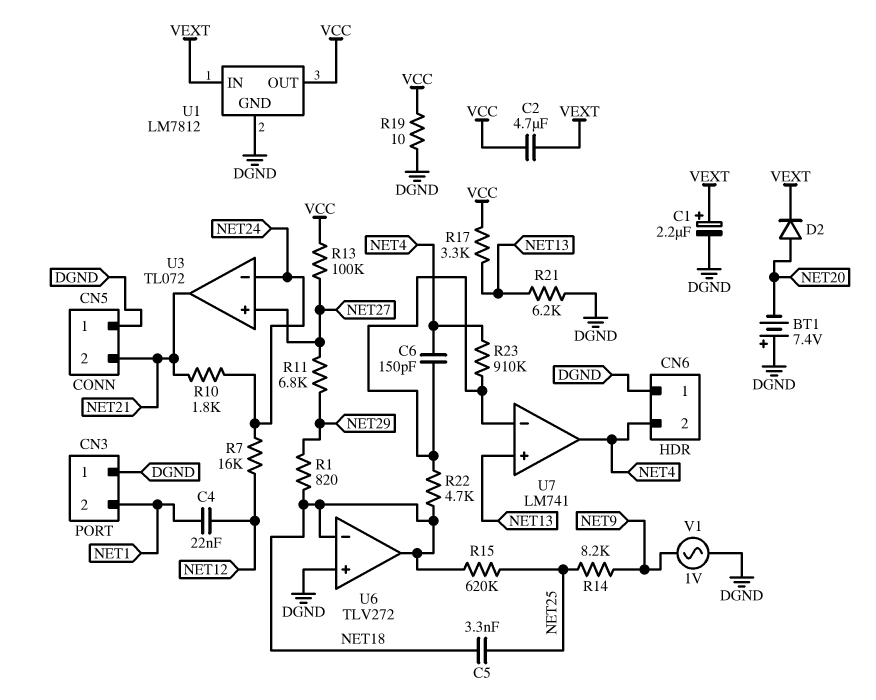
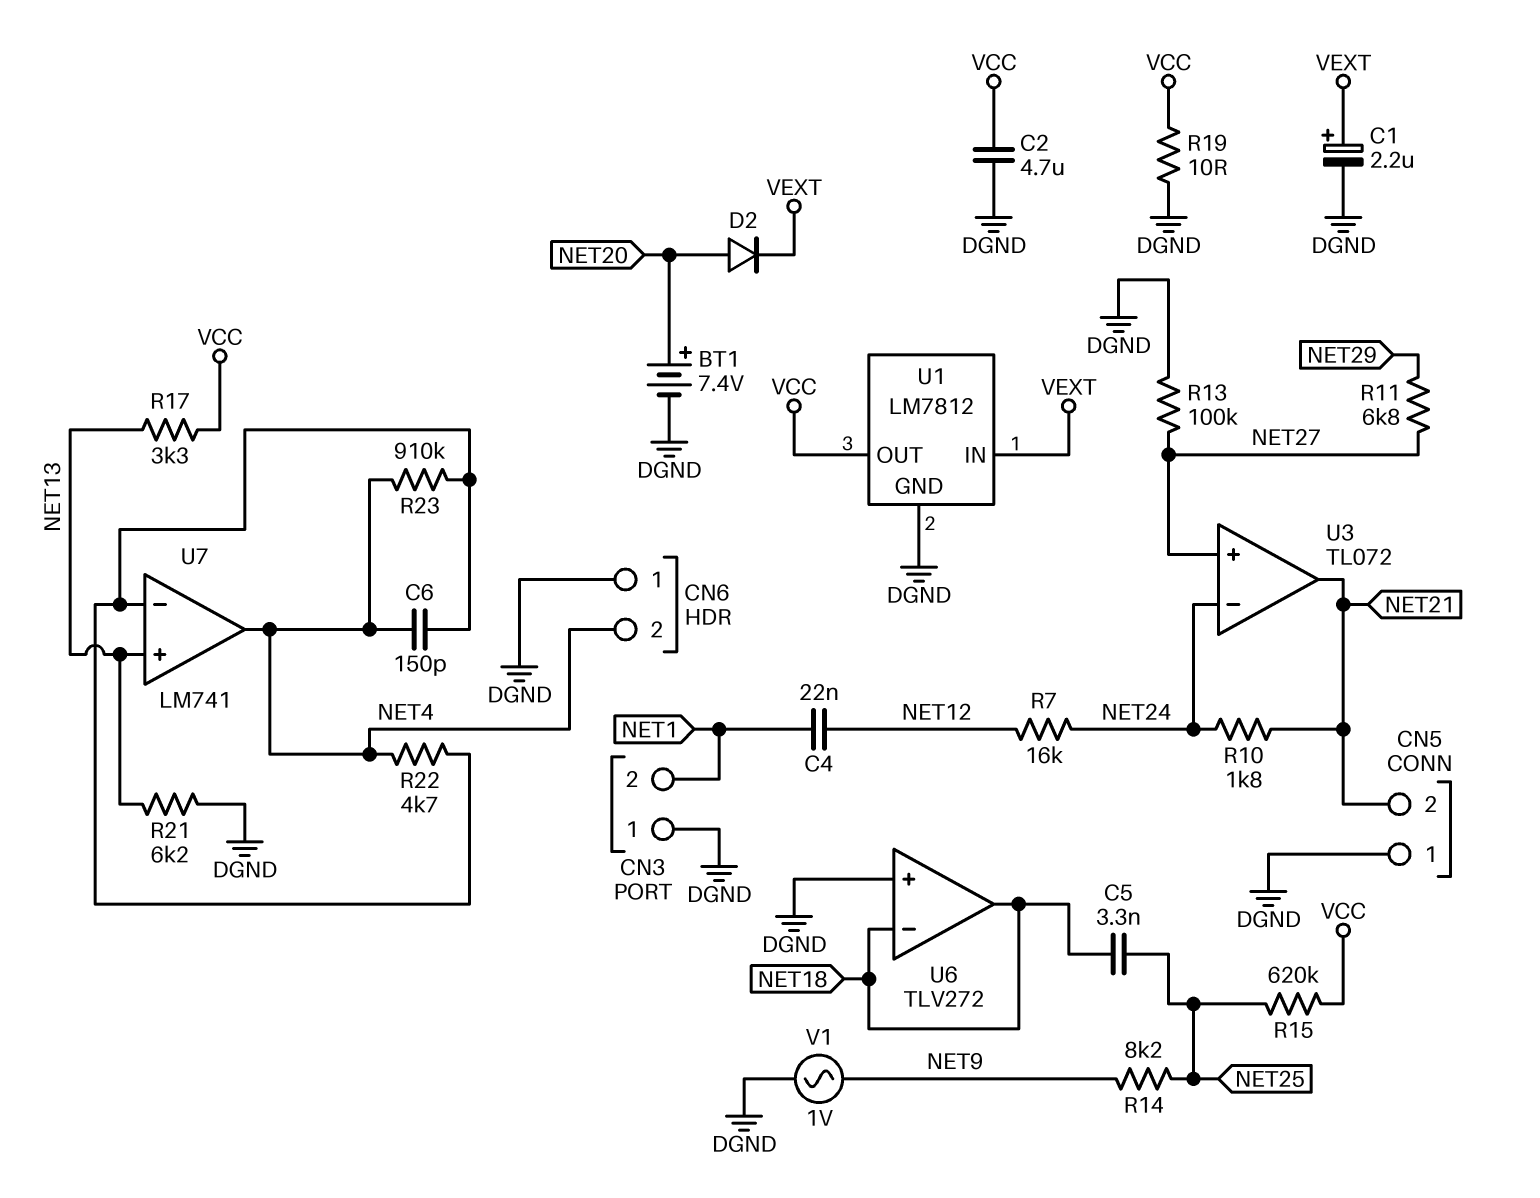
BT1: 7.4V (plus DGND, minus NET20) -> 7.4V (plus NET20, minus DGND)
C2: 4.7uF (VCC, VEXT) -> 4.7uF (DGND, VCC)
R1: 820 (NET18, NET29) -> none
R13: 100k (NET27, VCC) -> 100k (DGND, NET27)
R15: 620k (NET18, NET25) -> 620k (NET25, VCC)
R22: 4.7k (NET18, U7/in-) -> 4.7k (NET4, U7/in-)

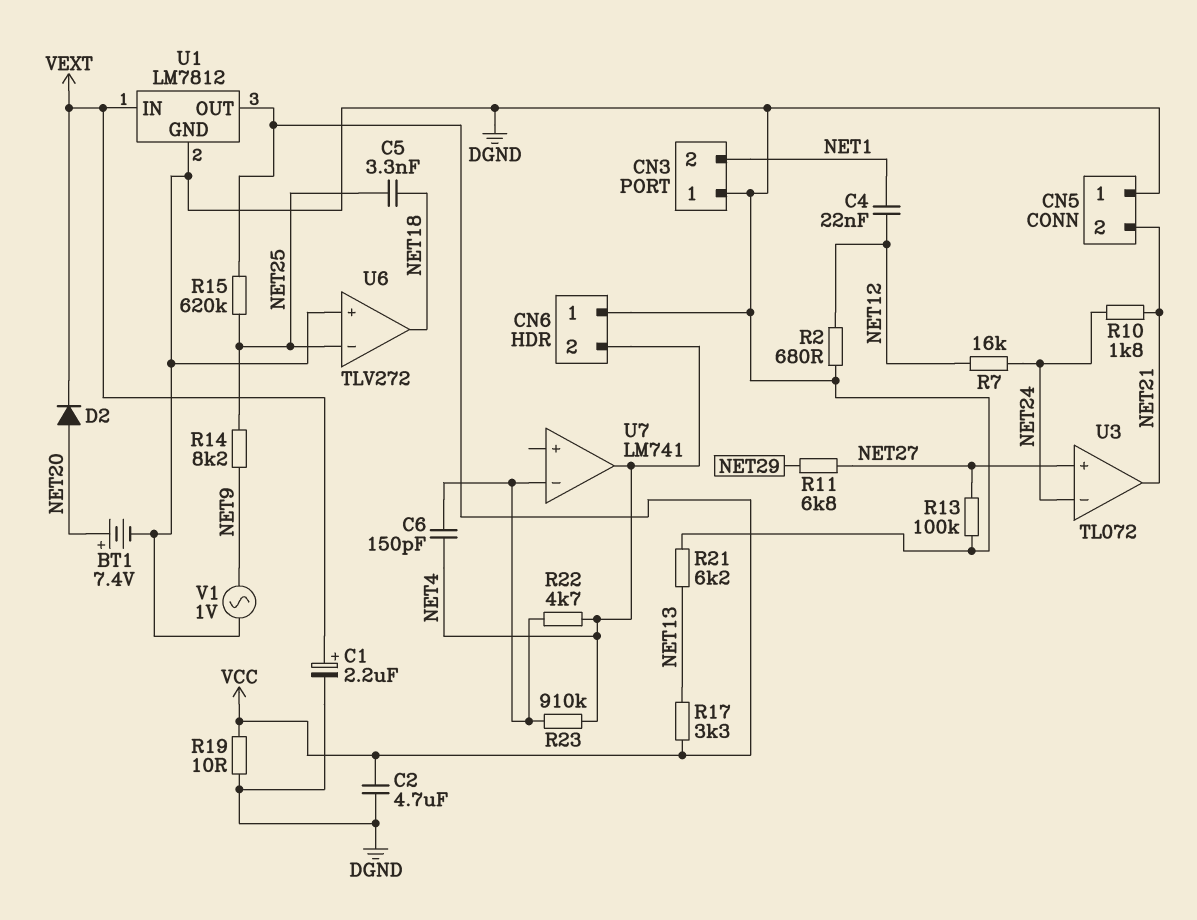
R2: none -> 680 (DGND, NET12)
U6 pin in-: NET18 -> NET25
U7 pin in+: NET13 -> none

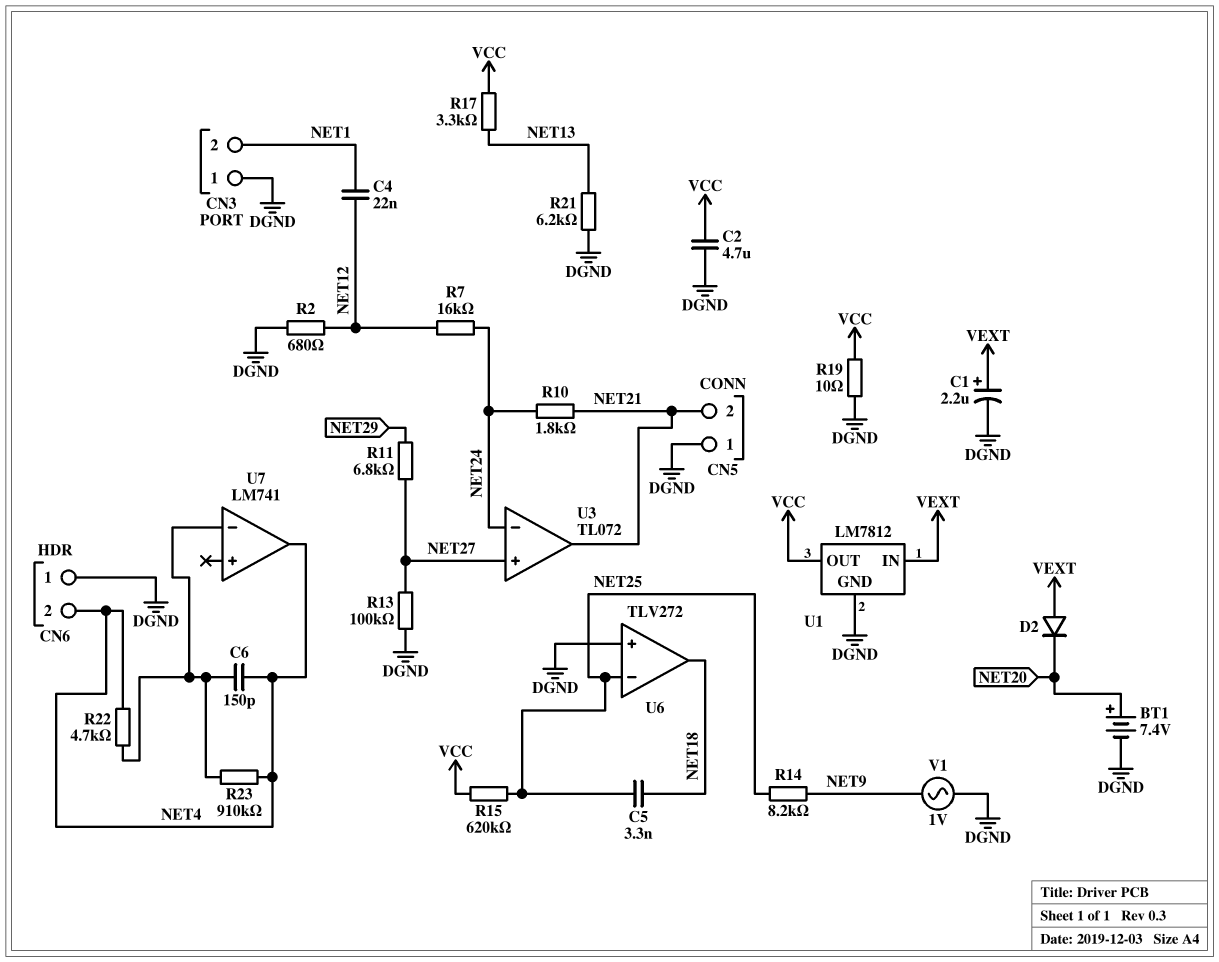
D2: diode (A NET20, K VEXT) -> diode (A VEXT, K NET20)

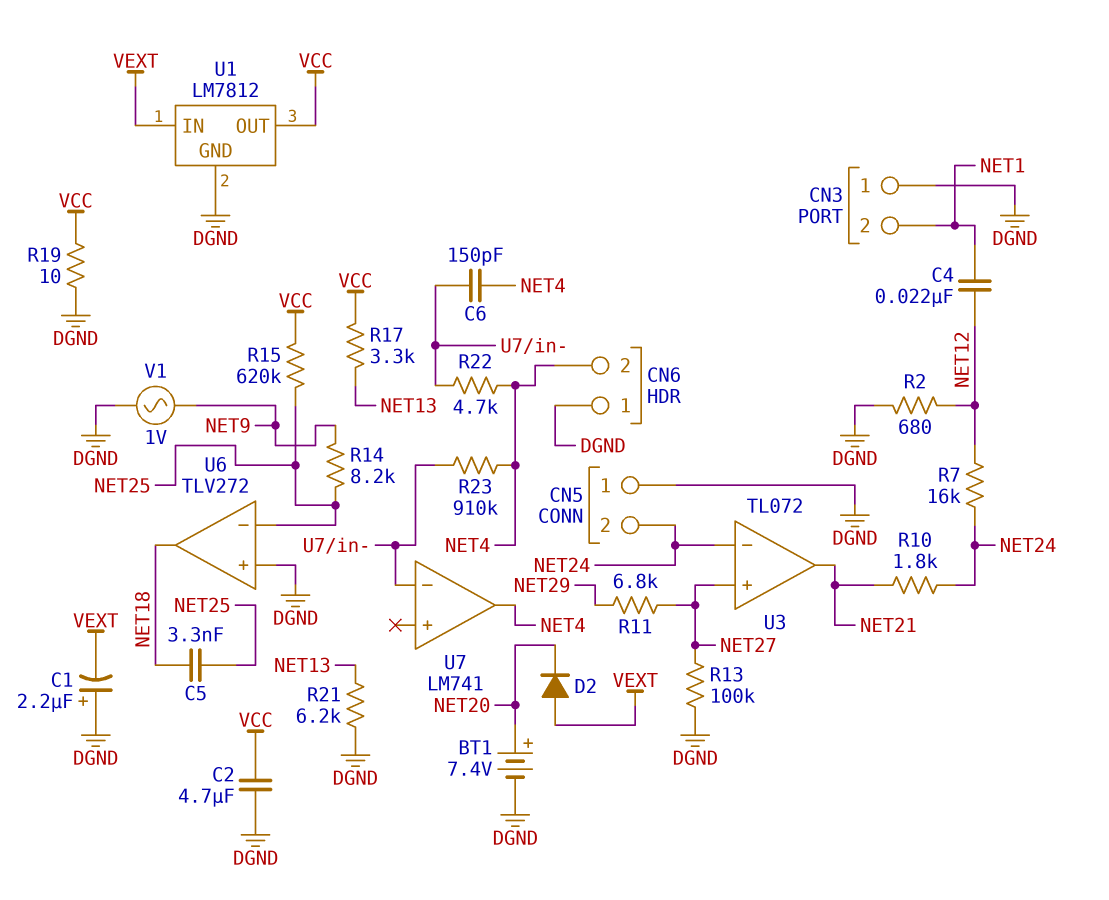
C1: 2.2uF (plus VEXT, minus DGND) -> 2.2uF (plus DGND, minus VEXT)
CN5 pin 2: NET21 -> NET24

